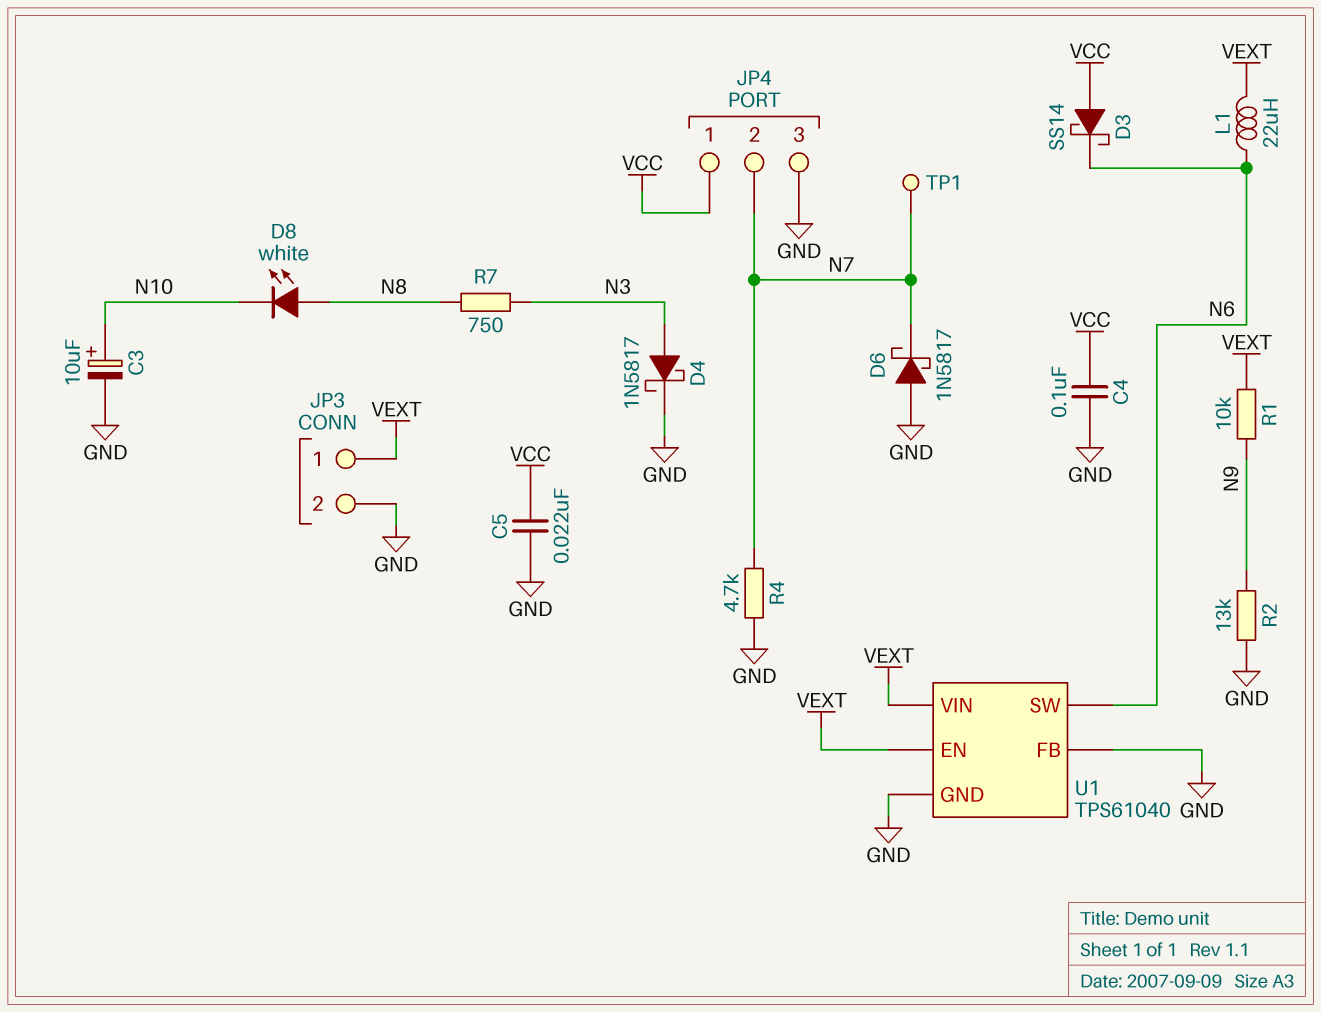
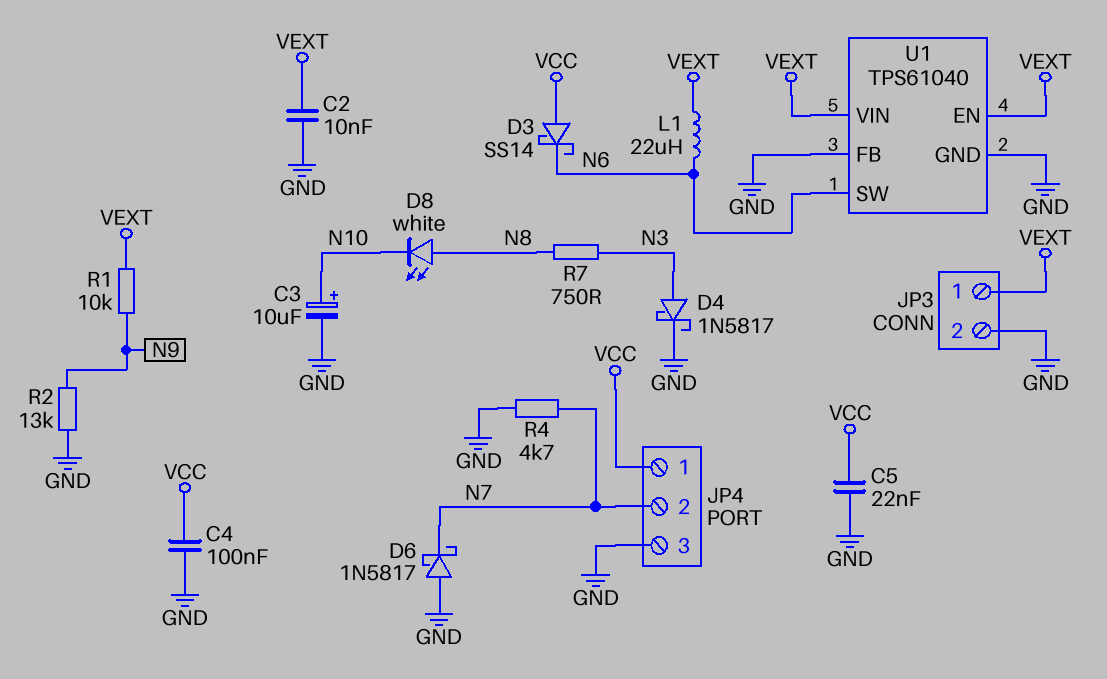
C2: none -> 10nF (GND, VEXT)
TP1: test point (N7) -> none

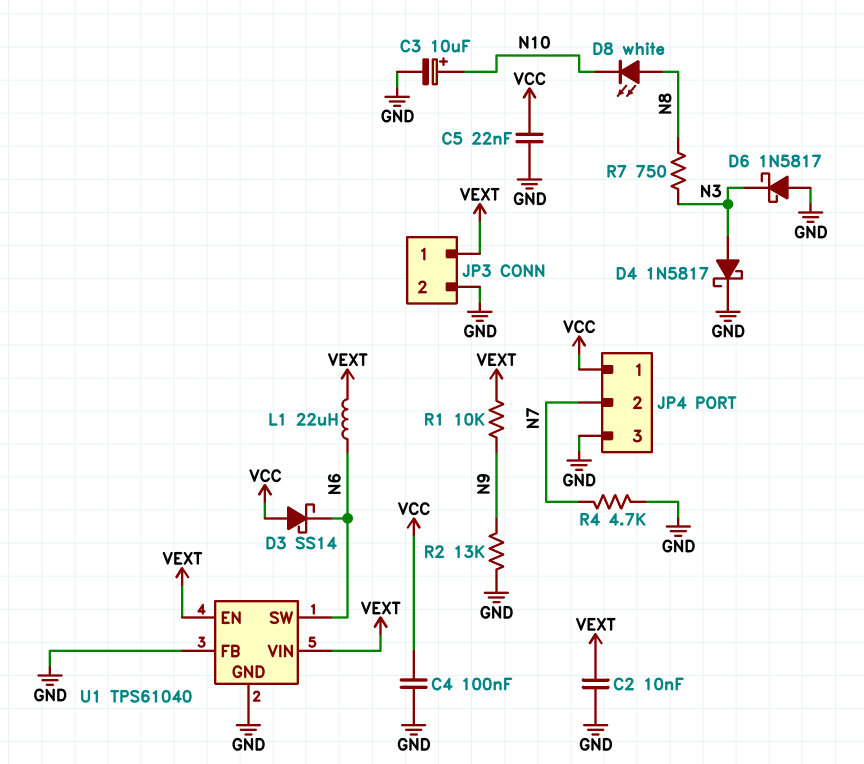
D6: schottky 1N5817 (A GND, K N7) -> schottky 1N5817 (A GND, K N3)

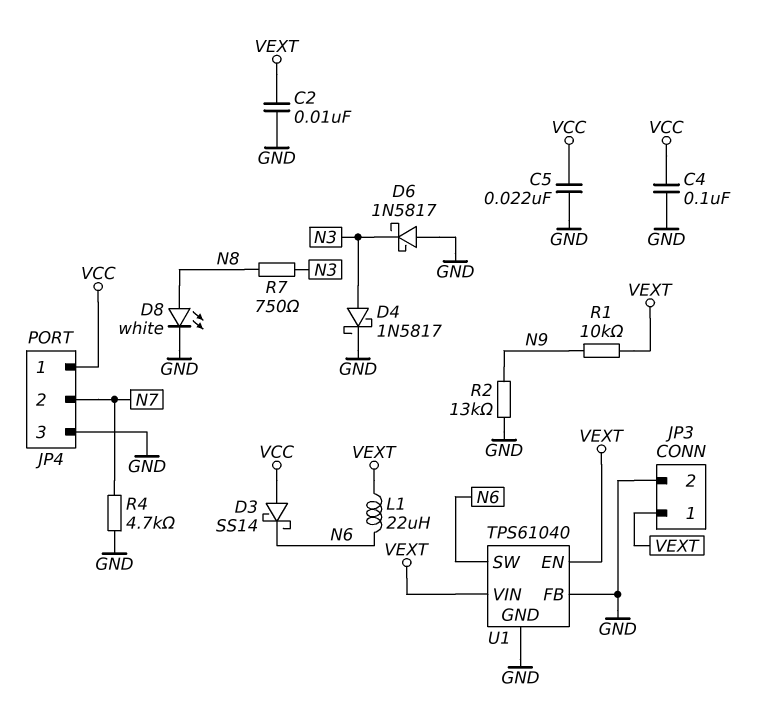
C3: 10uF (plus N10, minus GND) -> none
D8: LED white (A N8, K N10) -> LED white (A N8, K GND)

